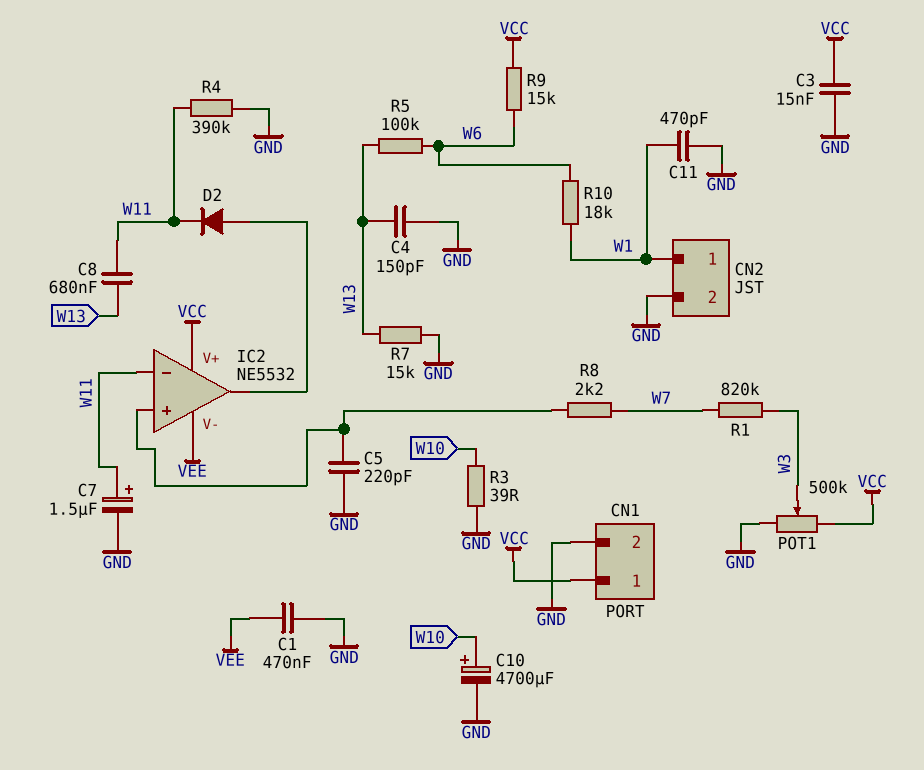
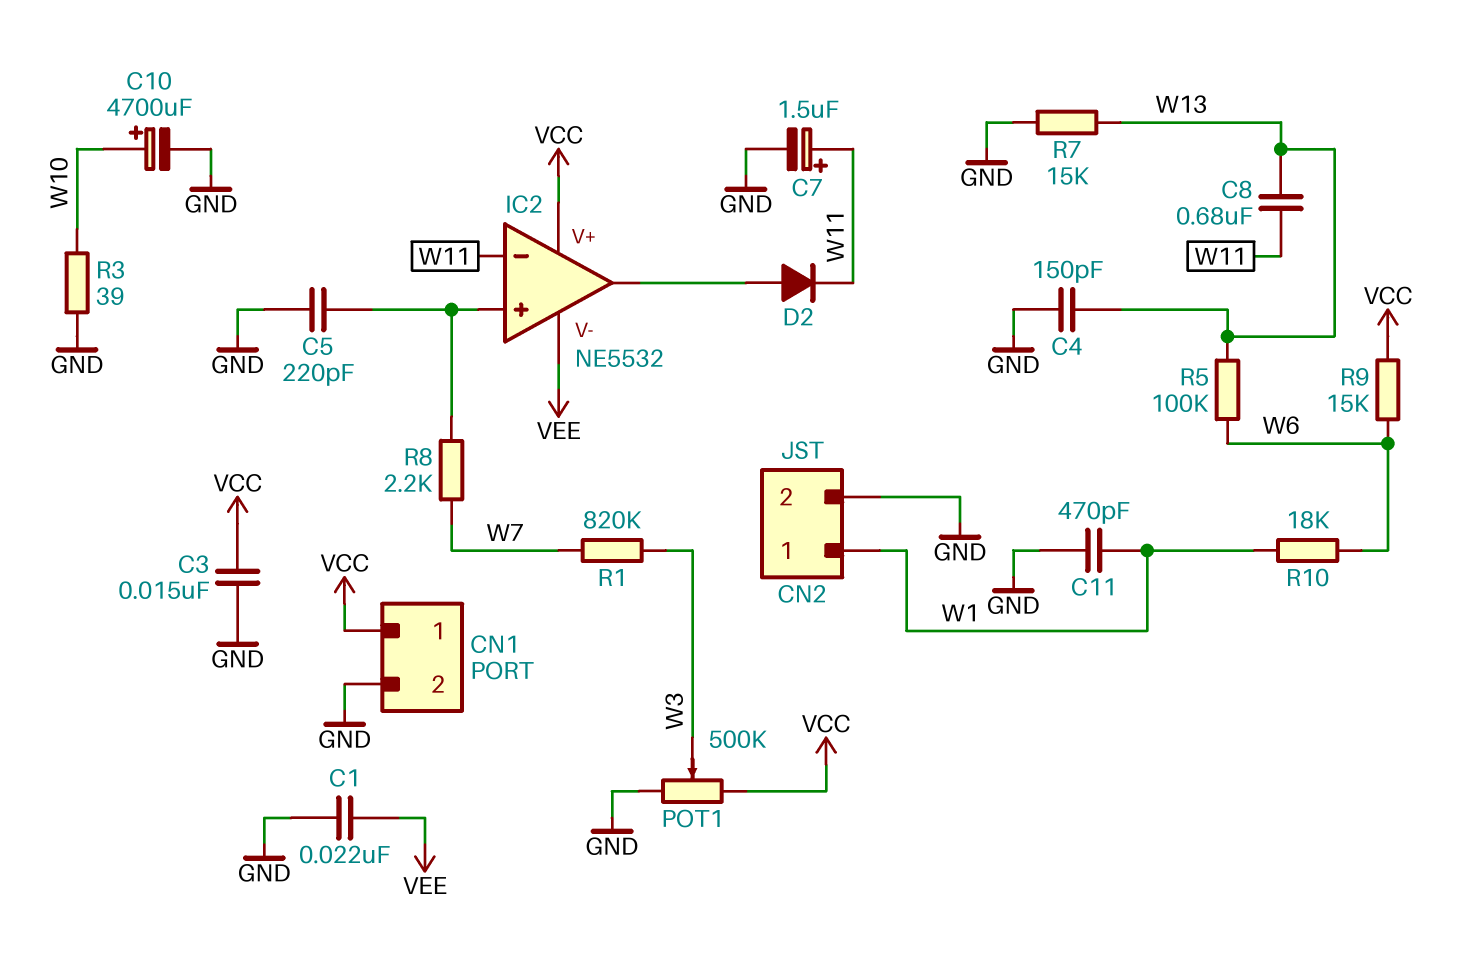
C1: 470nF (GND, VEE) -> 22nF (GND, VEE)
R4: 390k (GND, W11) -> none

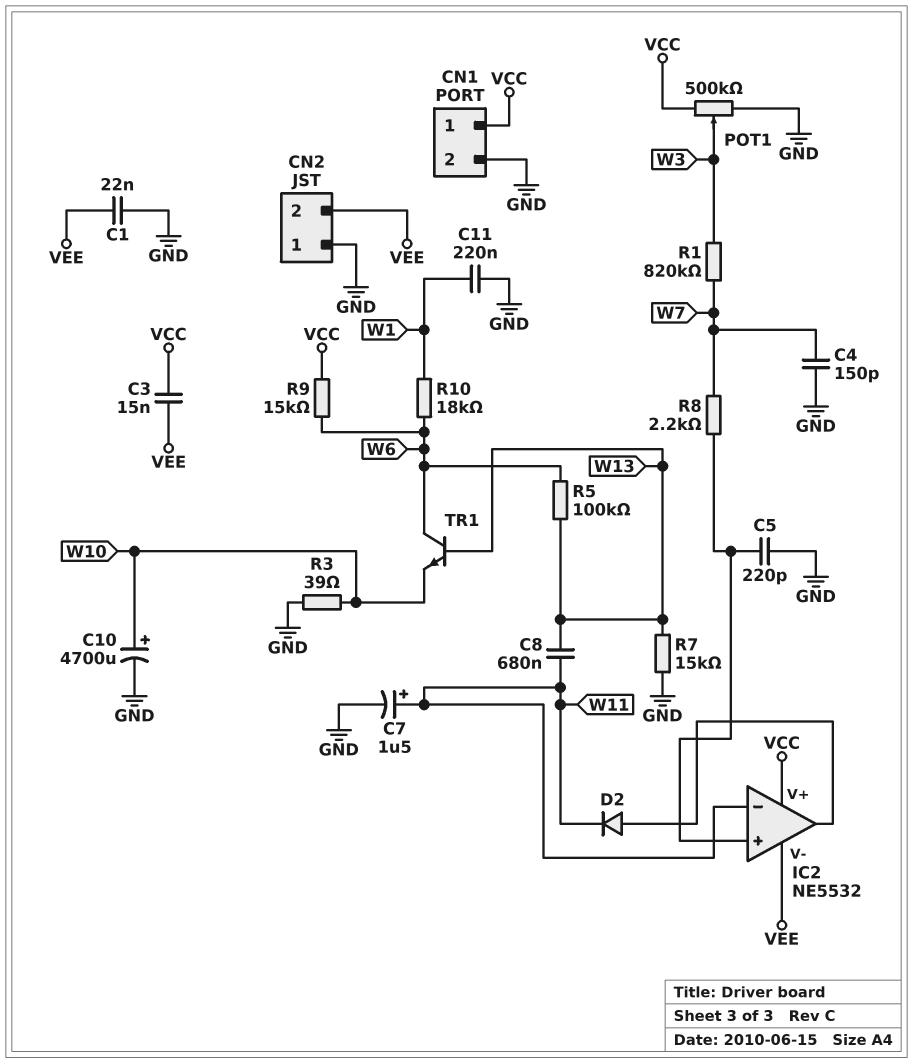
C3: 15nF (GND, VCC) -> 15nF (VCC, VEE)
C4: 150pF (GND, W13) -> 150pF (GND, W7)
C11: 470pF (GND, W1) -> 220nF (GND, W1)
CN2 pin 1: W1 -> GND
CN2 pin 2: GND -> VEE
TR1: none -> NPN (B W13, C W6, E W10)

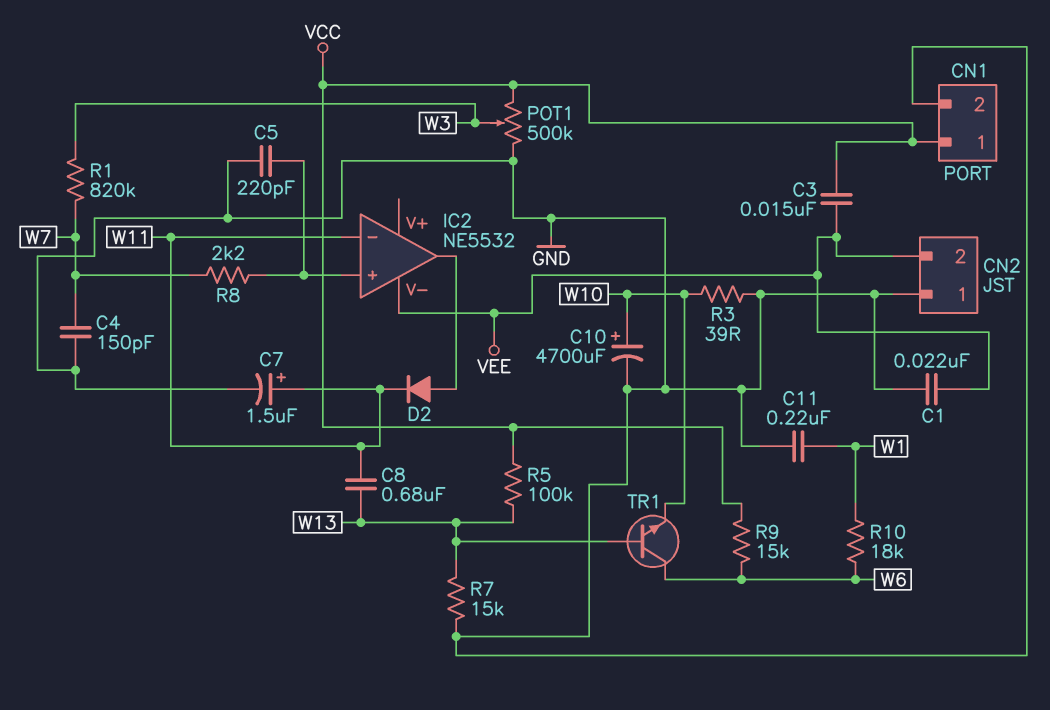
IC2 pin V+: VCC -> none
R5: 100k (W6, W13) -> 100k (VCC, W13)

